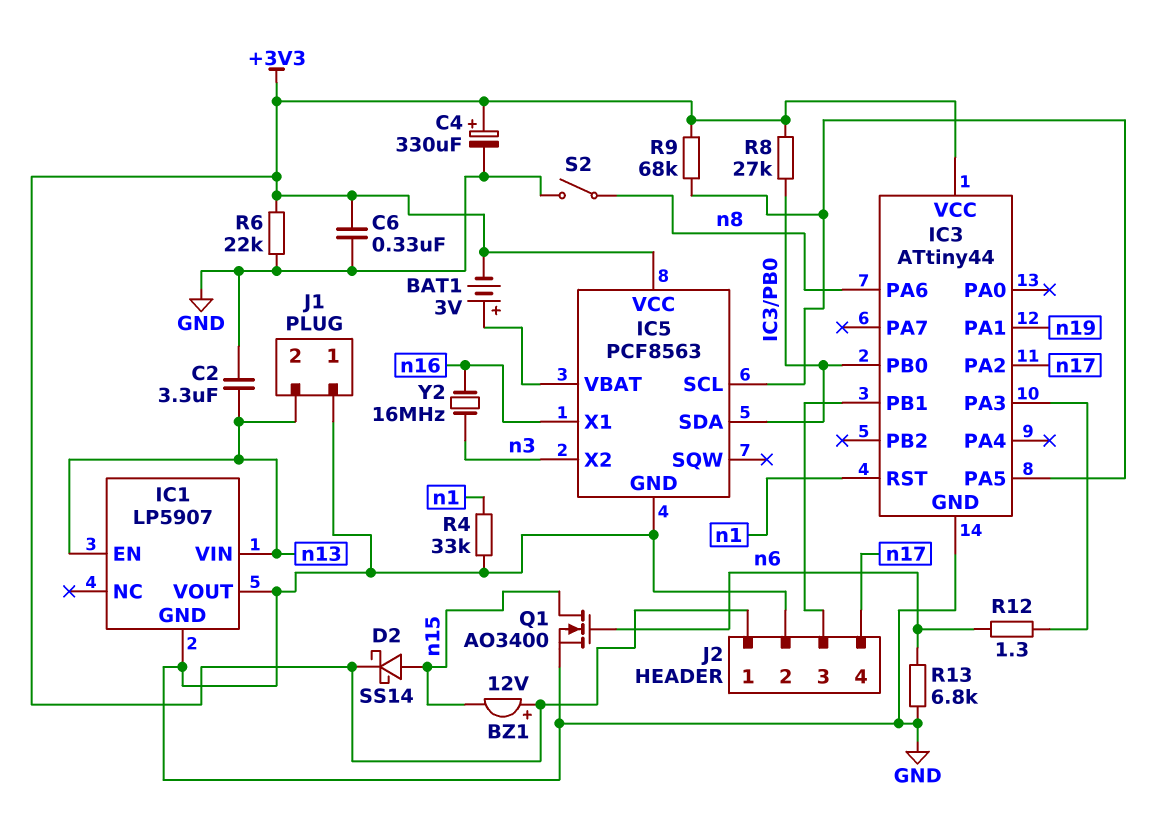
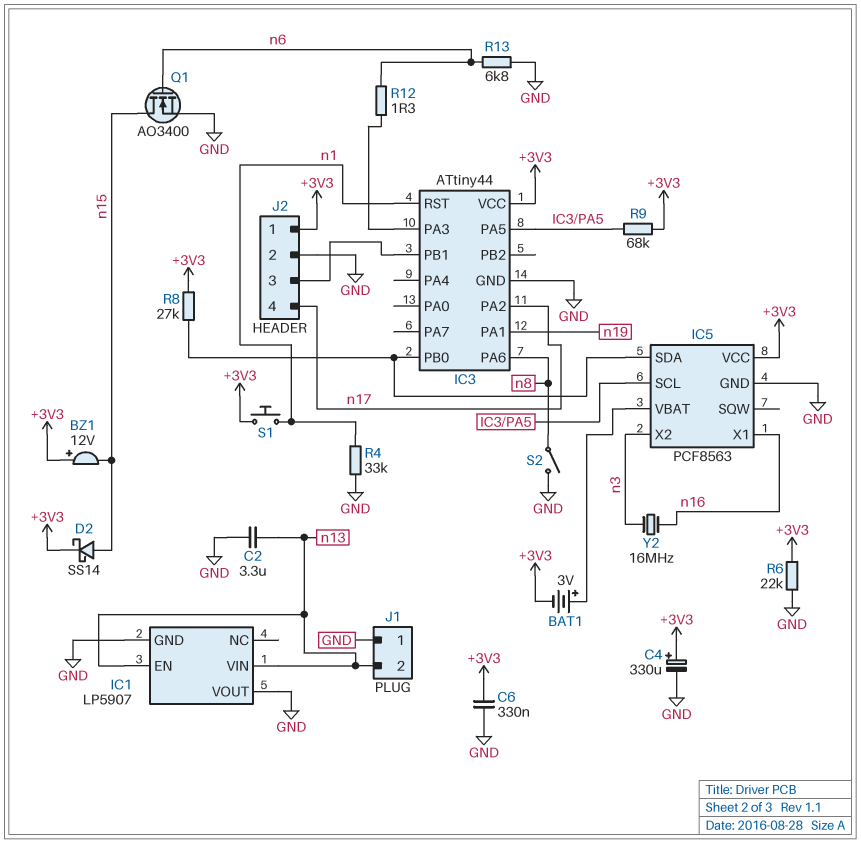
S1: none -> button (+3V3, n1)

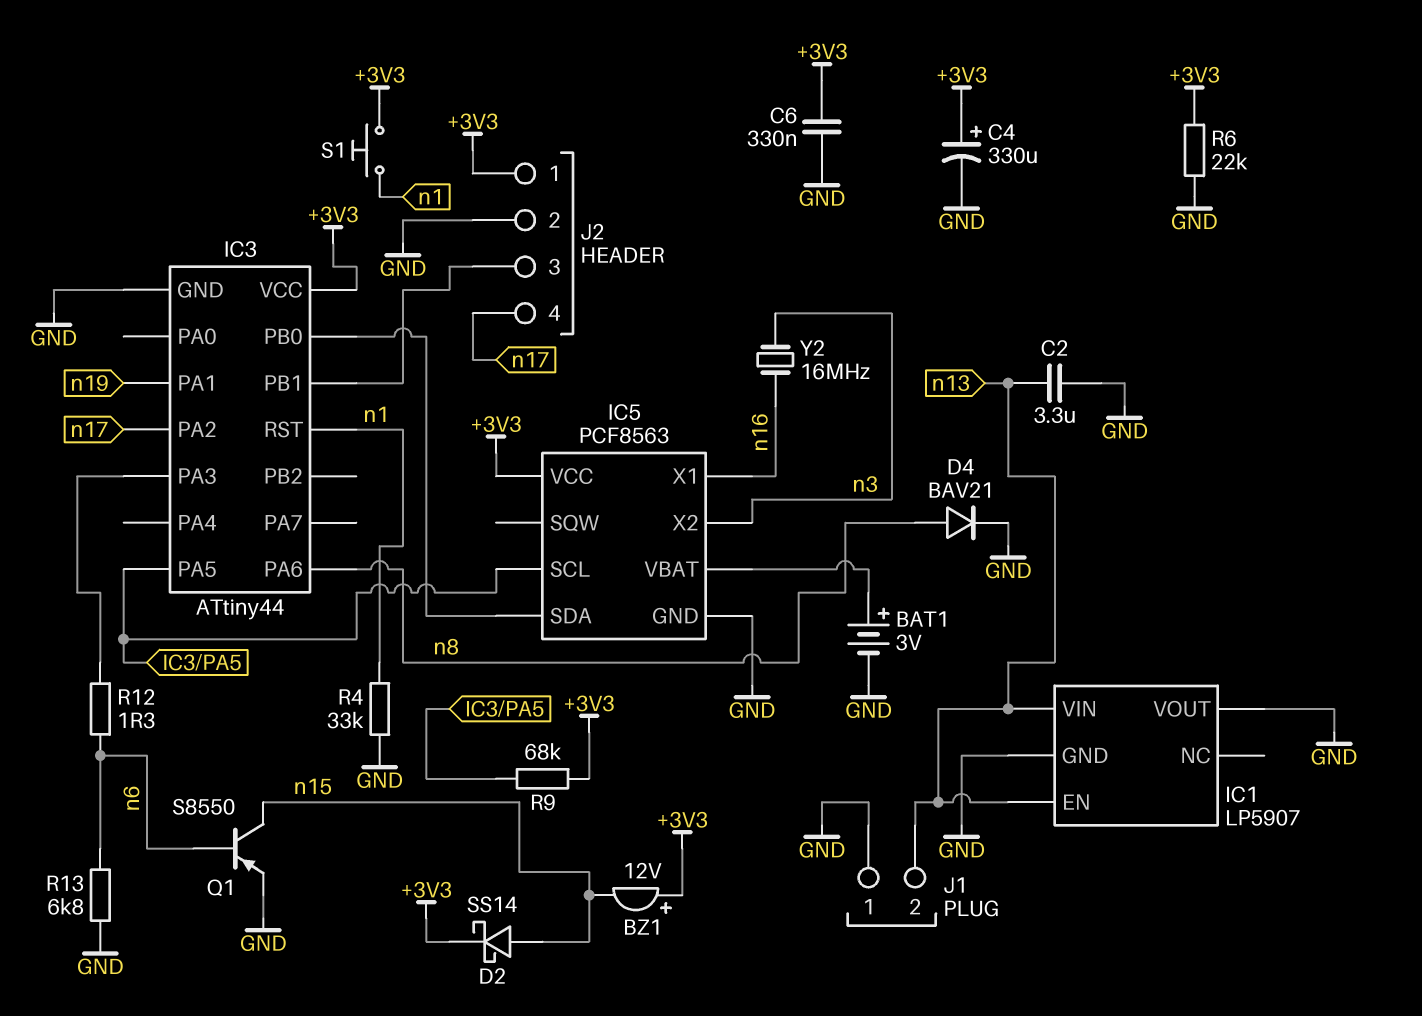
BAT1: 3V (plus IC5/VBAT, minus +3V3) -> 3V (plus IC5/VBAT, minus GND)
D4: none -> diode BAV21 (A n8, K GND)
Q1: NMOS AO3400 (G n6, D n15, S GND) -> PNP S8550 (B n6, C n15, E GND)
R8: 27k (+3V3, IC3/PB0) -> none
S2: switch (GND, n8) -> none

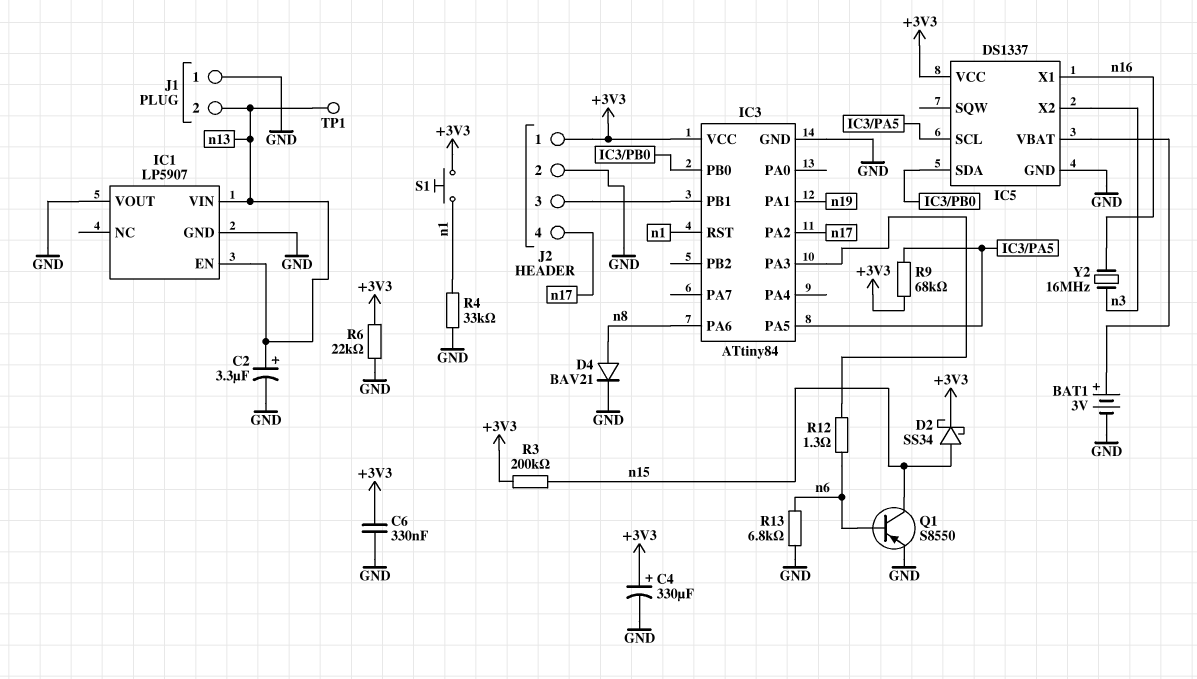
BZ1: buzzer 12V (plus +3V3, minus n15) -> none
C2: 3.3uF (GND, n13) -> 3.3uF (plus n13, minus GND)
D2: schottky SS14 (A n15, K +3V3) -> schottky SS34 (A n15, K +3V3)
IC3: ATtiny44 -> ATtiny84
IC5: PCF8563 -> DS1337
R3: none -> 200k (+3V3, n15)
TP1: none -> test point (n13)

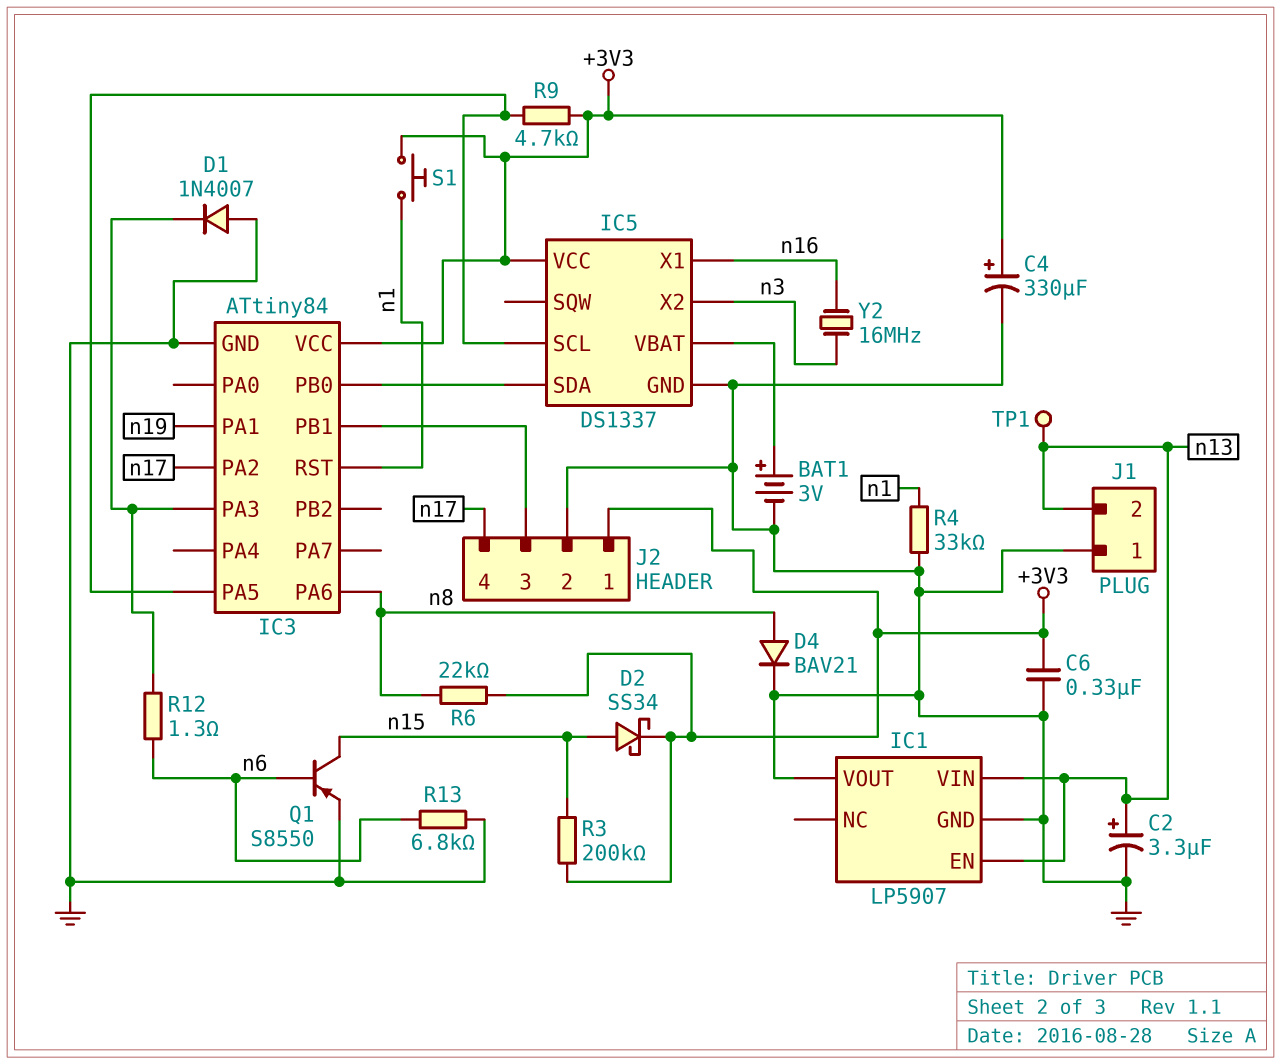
D1: none -> diode 1N4007 (A GND, K IC3/PA3)
R6: 22k (+3V3, GND) -> 22k (+3V3, n8)
R9: 68k (+3V3, IC3/PA5) -> 4.7k (+3V3, IC3/PA5)

